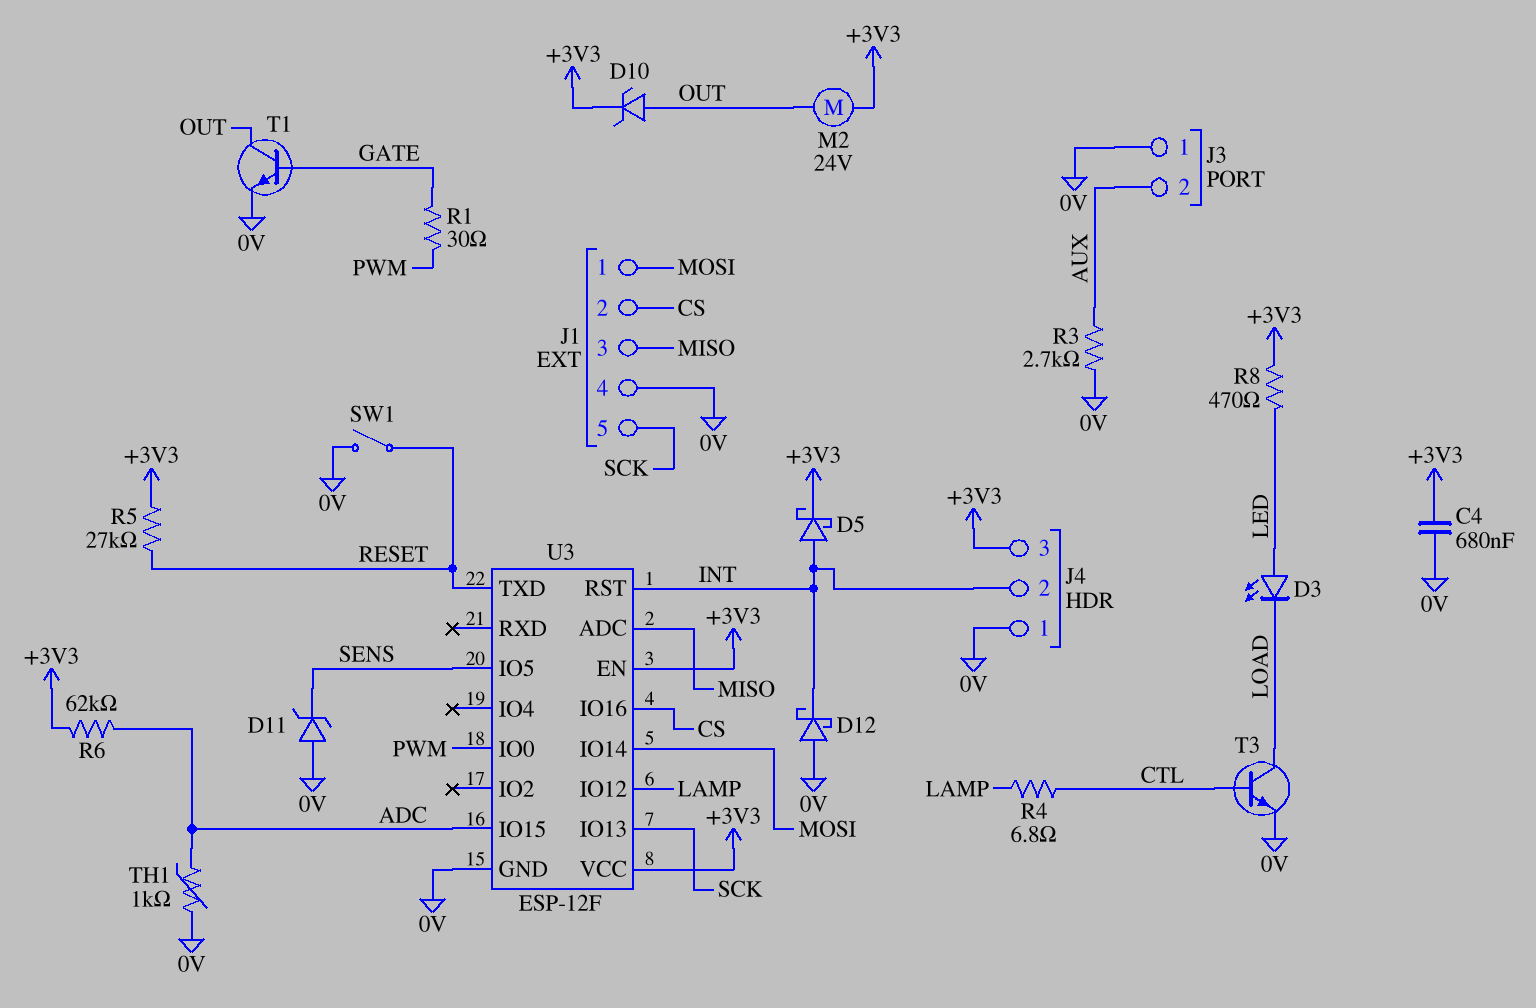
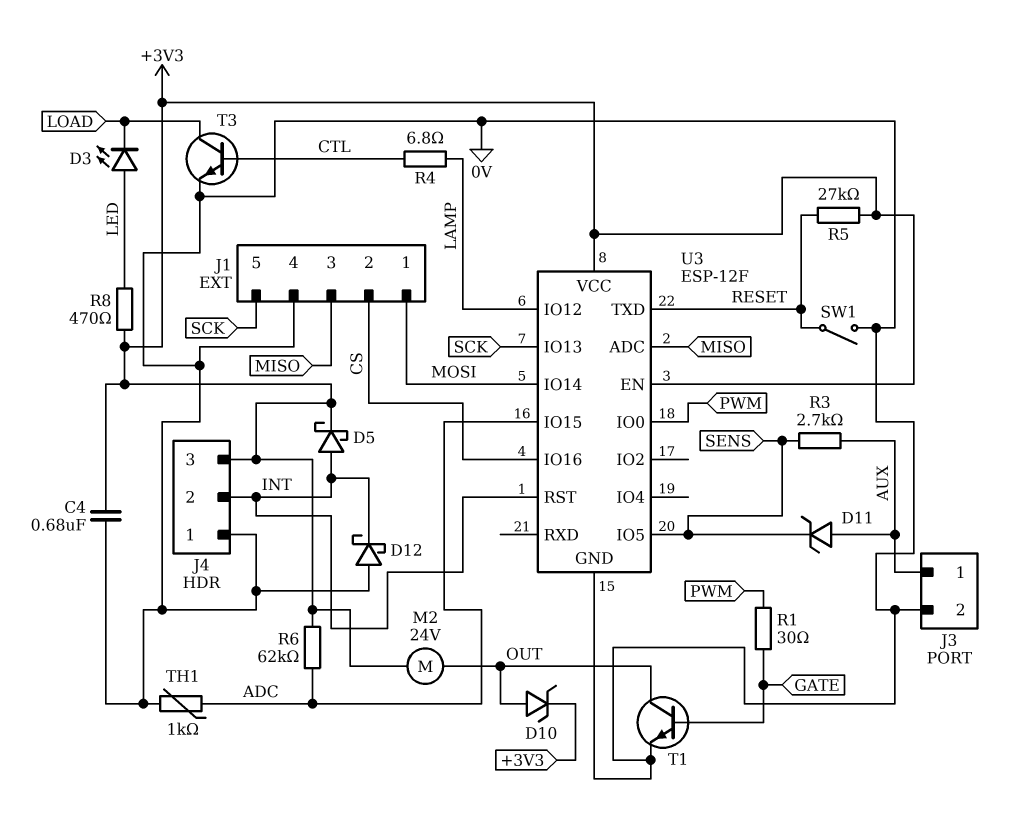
D11: zener (A 0V, K SENS) -> zener (A AUX, K SENS)
J3 pin 1: 0V -> AUX
J3 pin 2: AUX -> 0V
R3: 2.7k (0V, AUX) -> 2.7k (AUX, SENS)

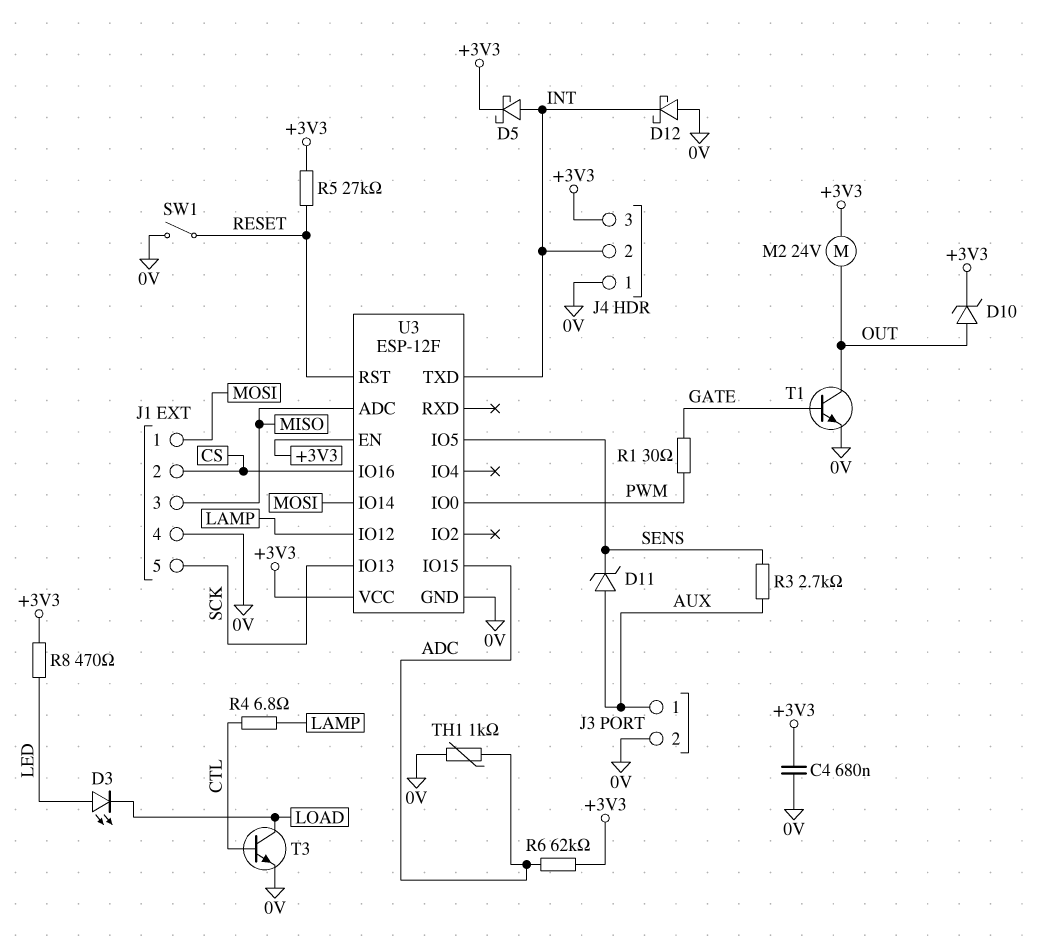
U3 pin RST: INT -> RESET
U3 pin TXD: RESET -> INT

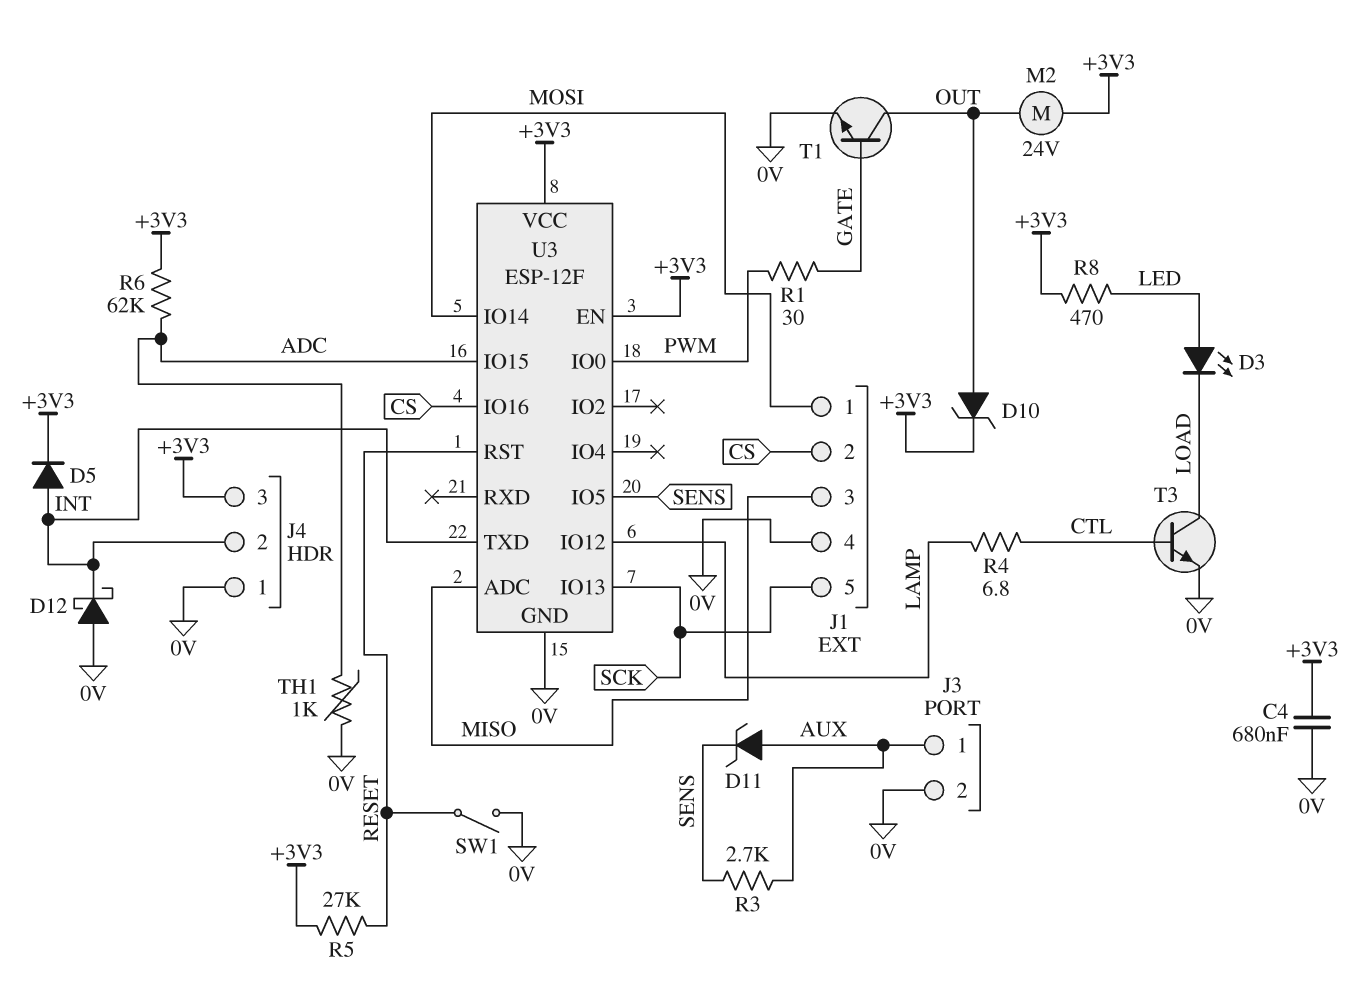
D5: schottky (A INT, K +3V3) -> diode (A INT, K +3V3)

